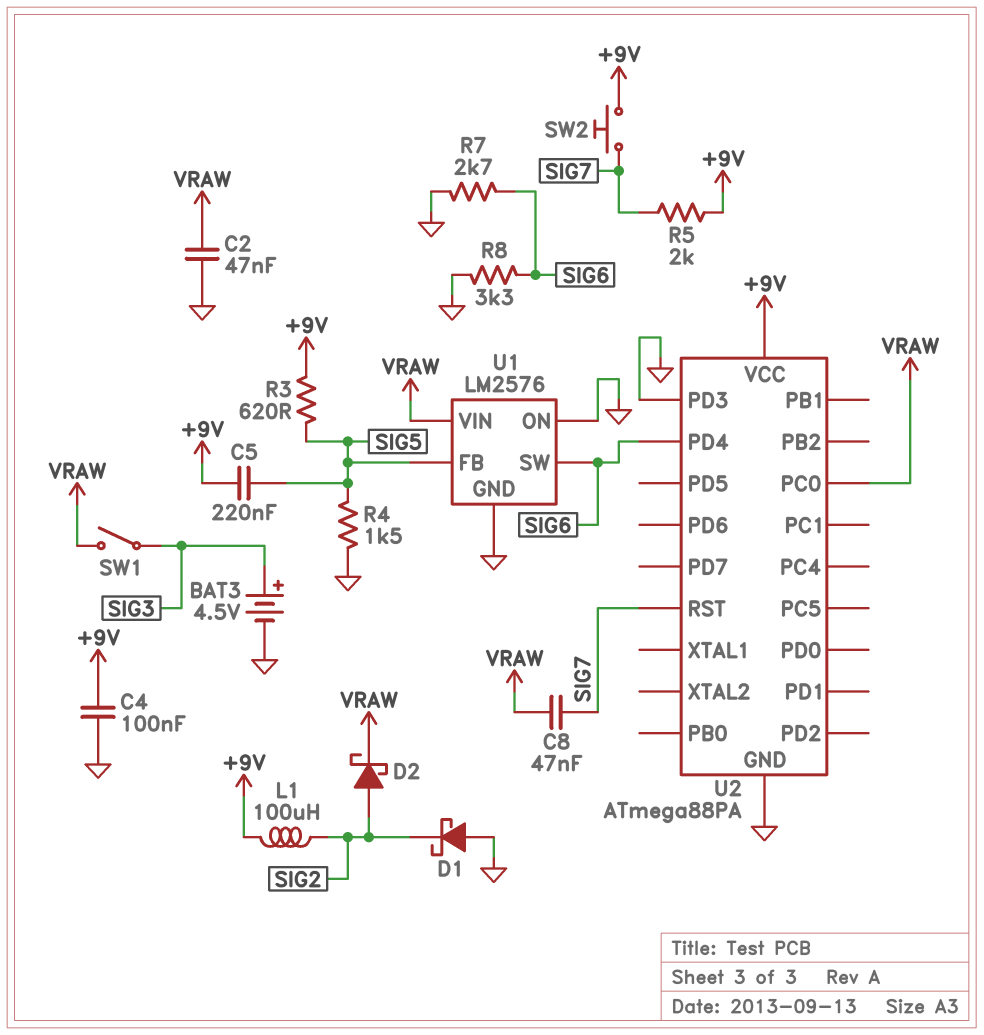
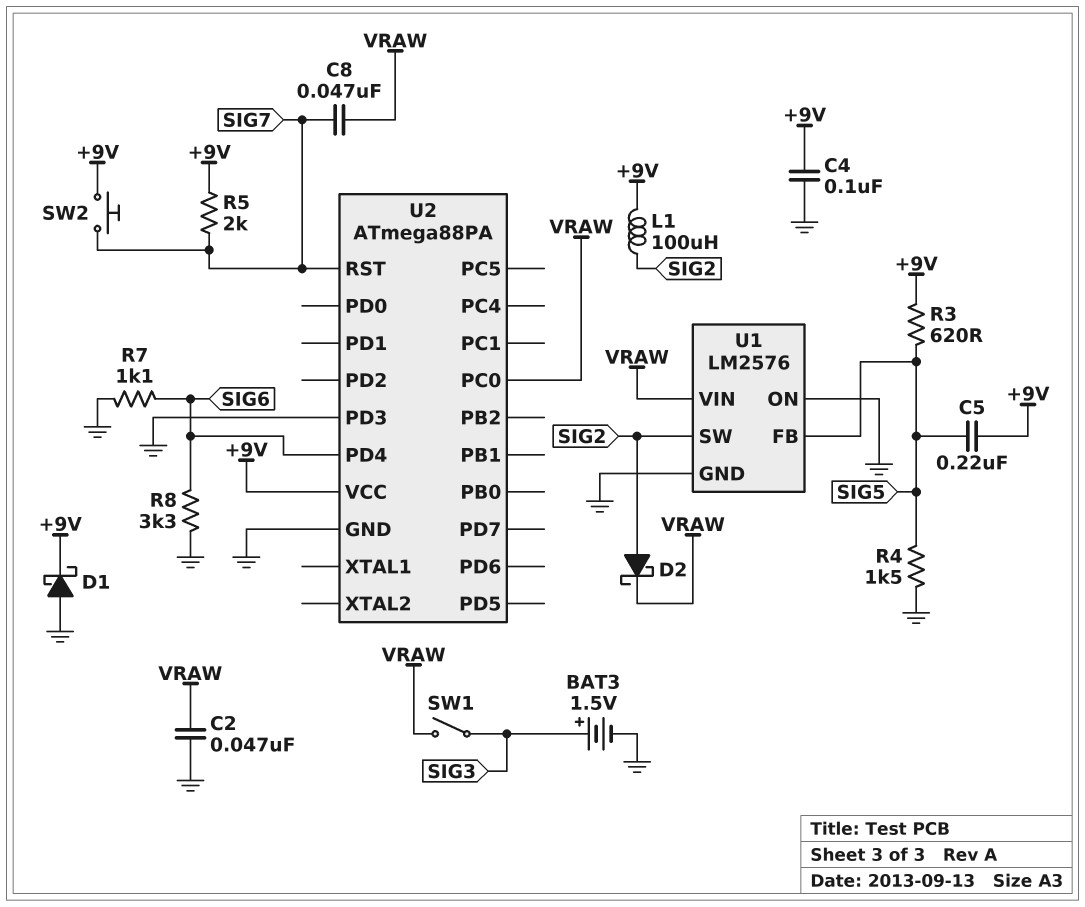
BAT3: 4.5V (plus SIG3, minus GND) -> 1.5V (plus SIG3, minus GND)
D1: schottky (A GND, K SIG2) -> schottky (A GND, K +9V)
R7: 2.7k (GND, SIG6) -> 1.1k (GND, SIG6)
U1 pin SW: SIG6 -> SIG2

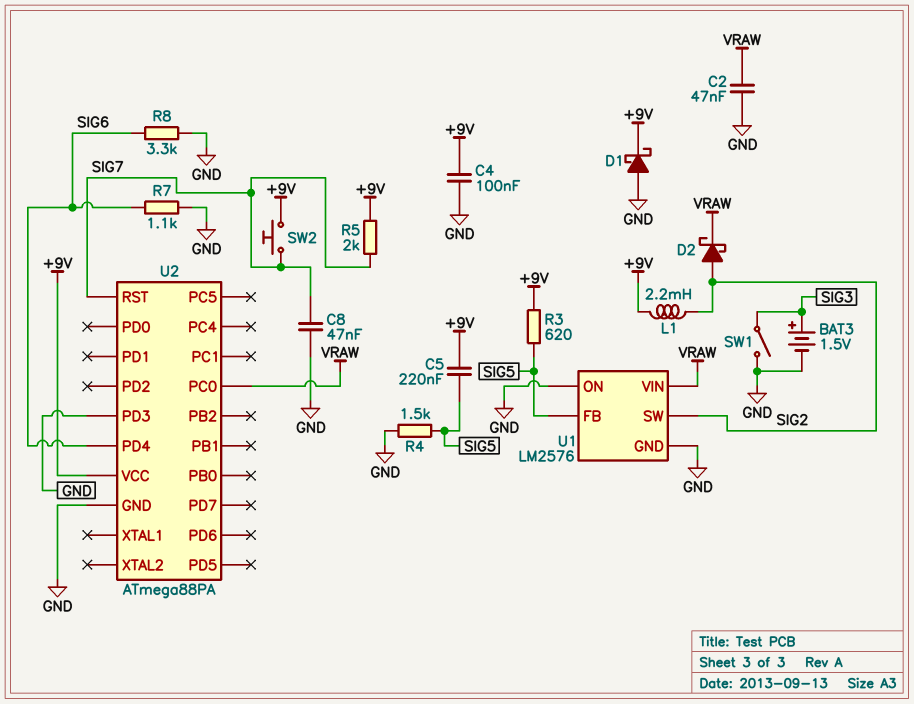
C8: 47nF (SIG7, VRAW) -> 47nF (GND, SIG7)
L1: 100uH (+9V, SIG2) -> 2.2mH (+9V, SIG2)
SW1: switch (SIG3, VRAW) -> switch (GND, SIG3)

